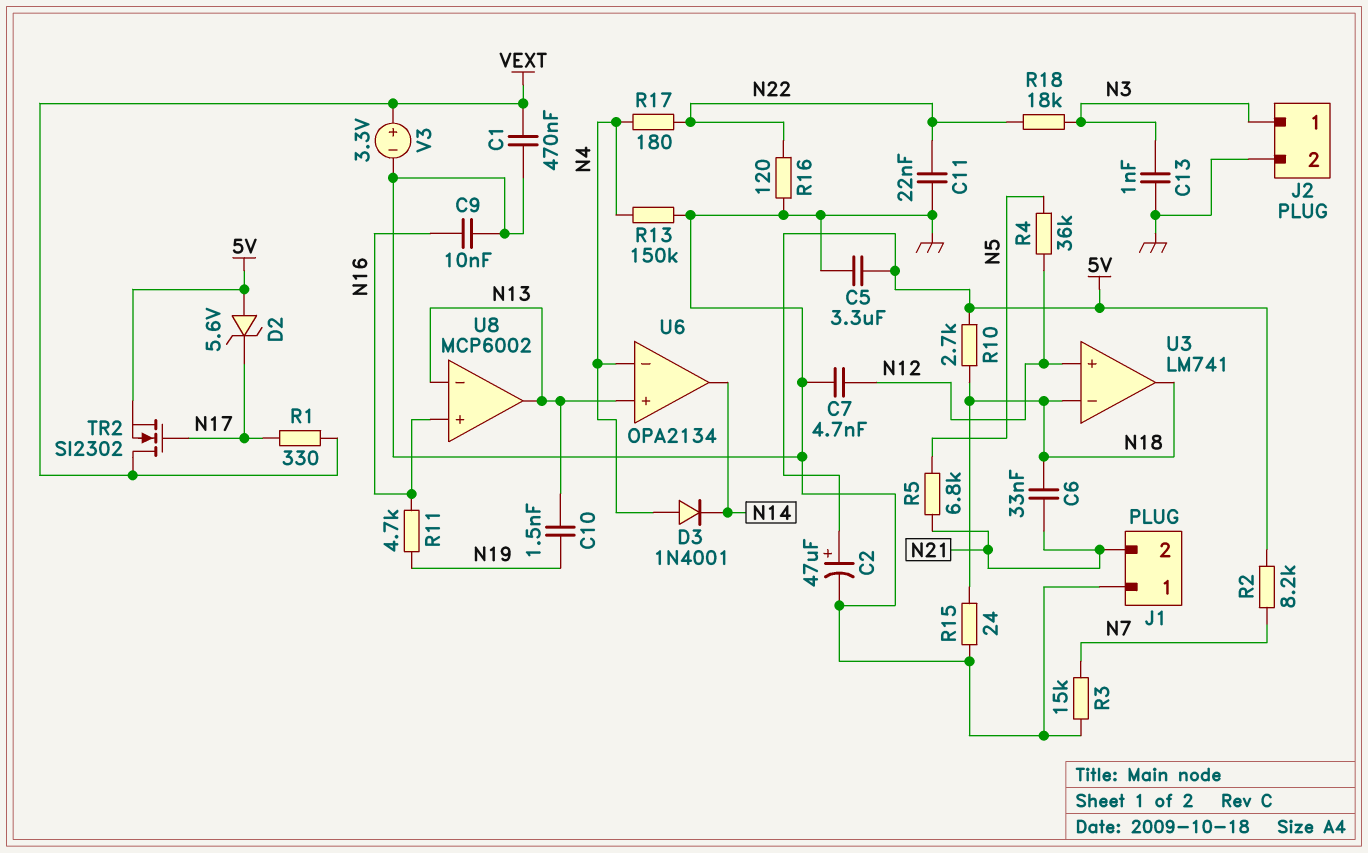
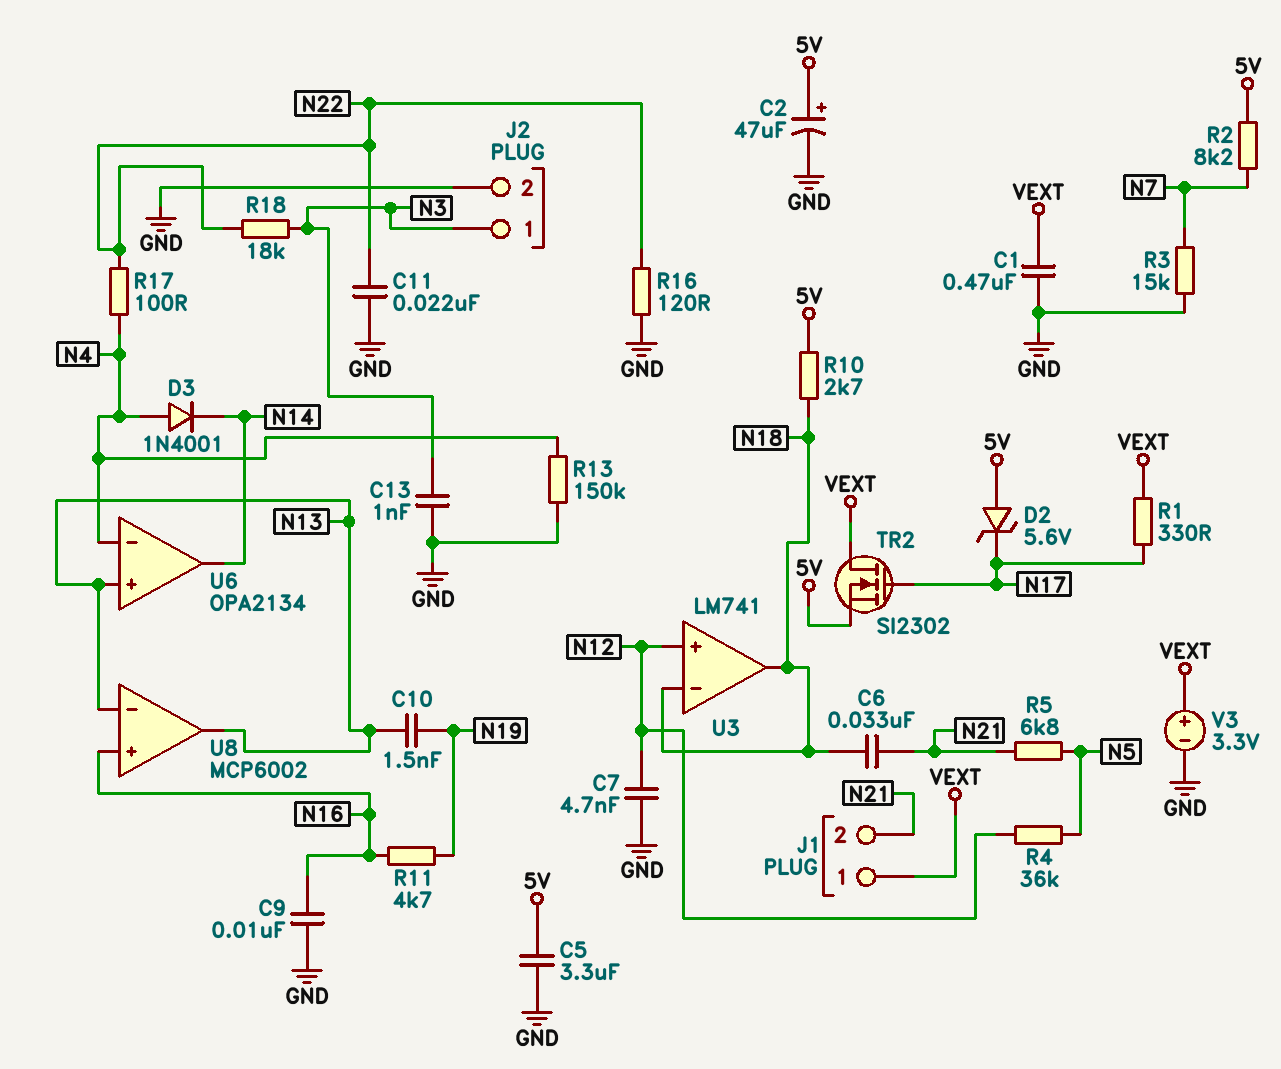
J1 pin 1: GND -> VEXT
R15: 24 (GND, N18) -> none
R17: 180 (N4, N22) -> 100 (N4, N22)

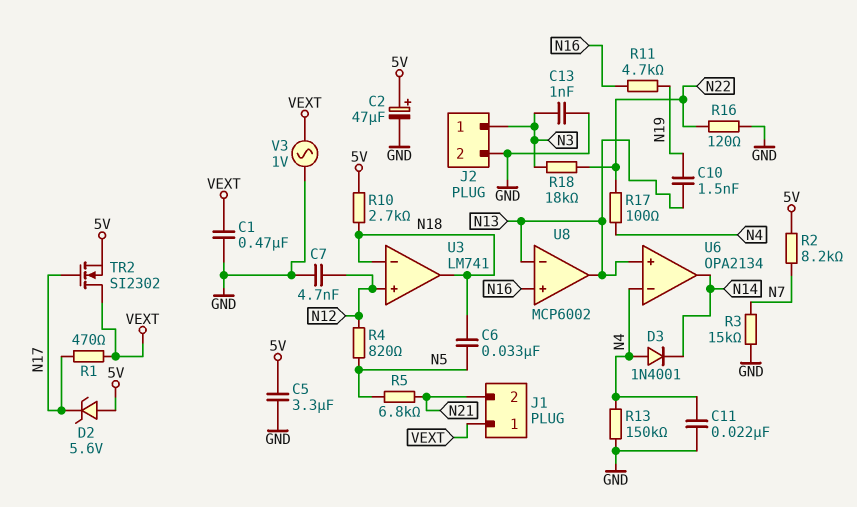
C6: 33nF (N18, N21) -> 33nF (N5, N18)
C9: 10nF (GND, N16) -> none
C11: 22nF (GND, N22) -> 22nF (GND, N4)
R1: 330 (N17, VEXT) -> 470 (N17, VEXT)
R4: 36k (N5, N12) -> 820 (N5, N12)
V3: 3.3V (plus VEXT, minus GND) -> AC 1V (GND, VEXT)

